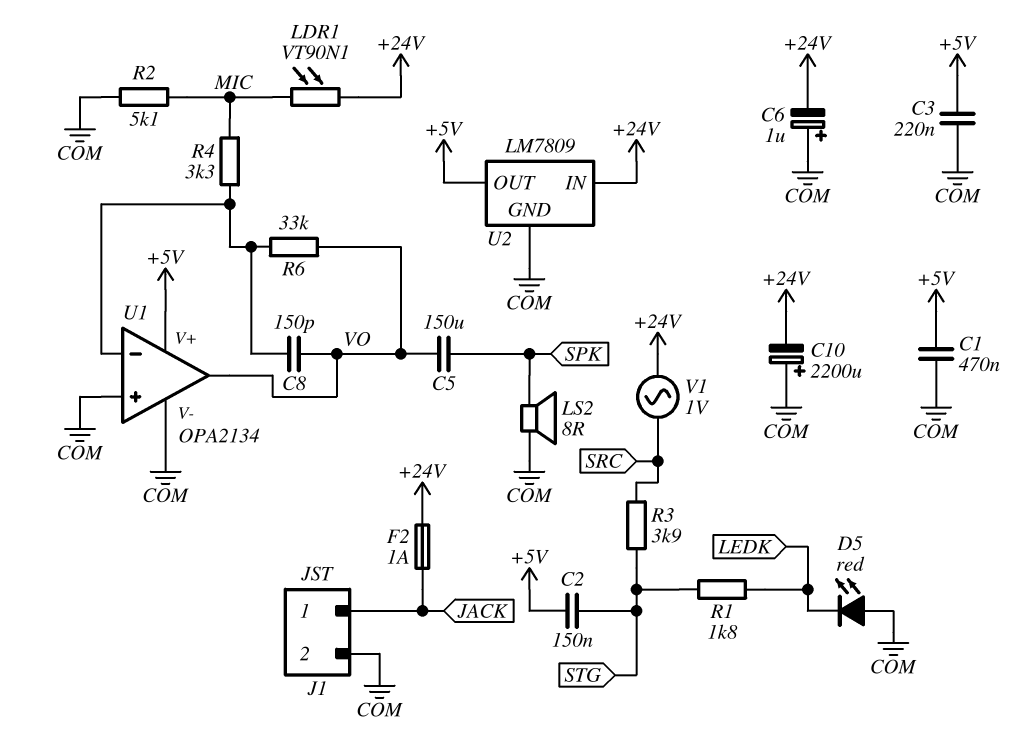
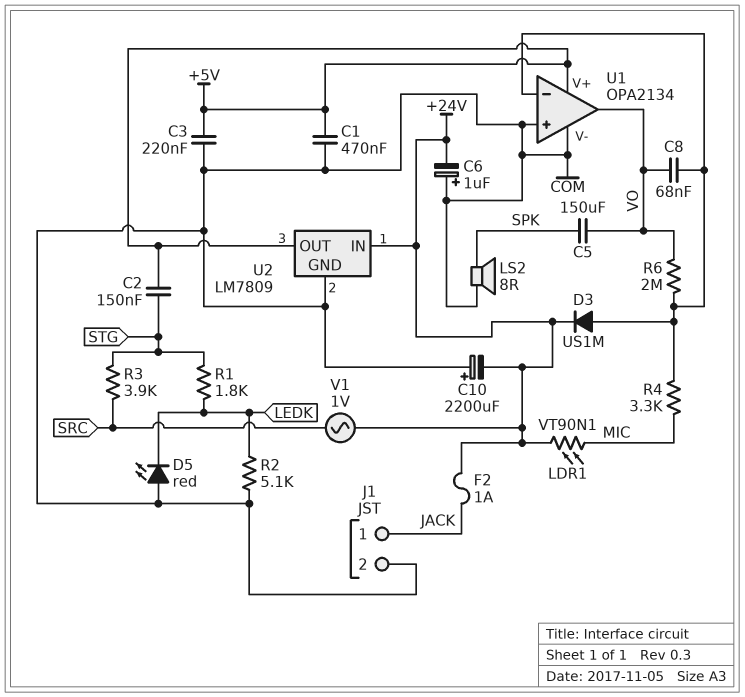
C8: 150pF (U1/in-, VO) -> 68nF (U1/in-, VO)
D3: none -> diode US1M (A U1/in-, K +24V)
R2: 5.1k (COM, MIC) -> 5.1k (COM, LEDK)
R6: 33k (U1/in-, VO) -> 2M (U1/in-, VO)

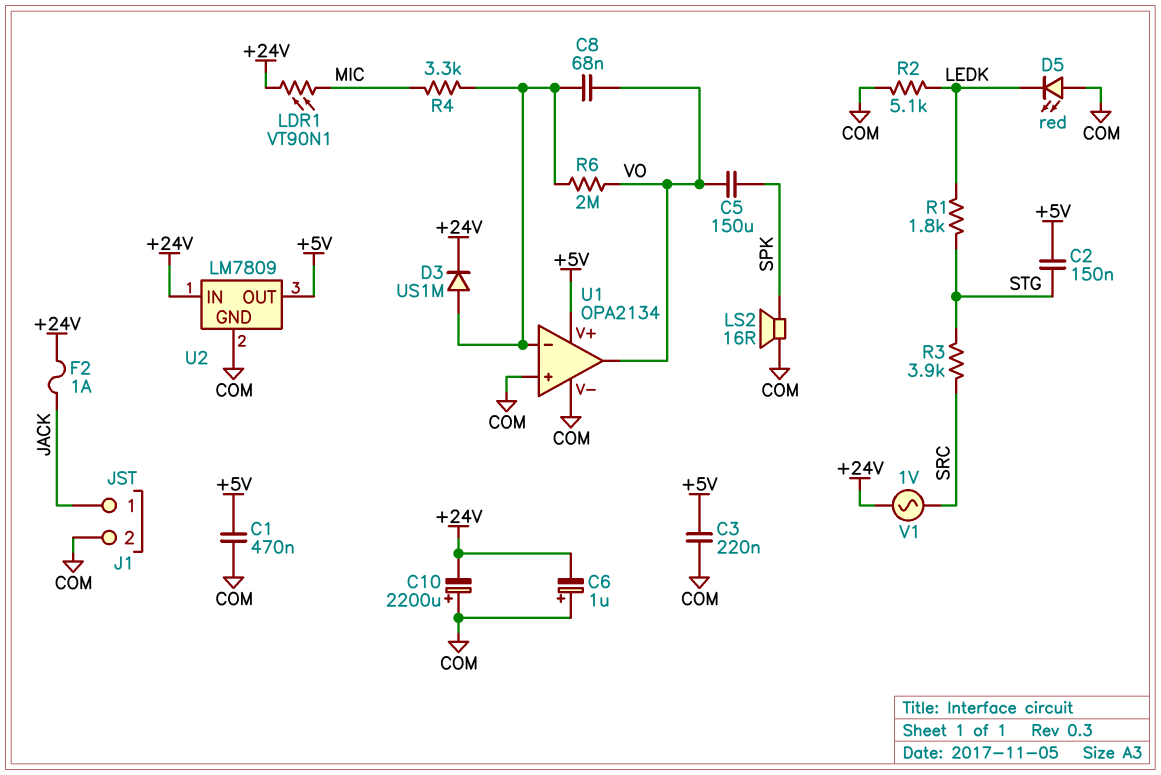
LS2: speaker 8R (COM, SPK) -> speaker 16R (COM, SPK)

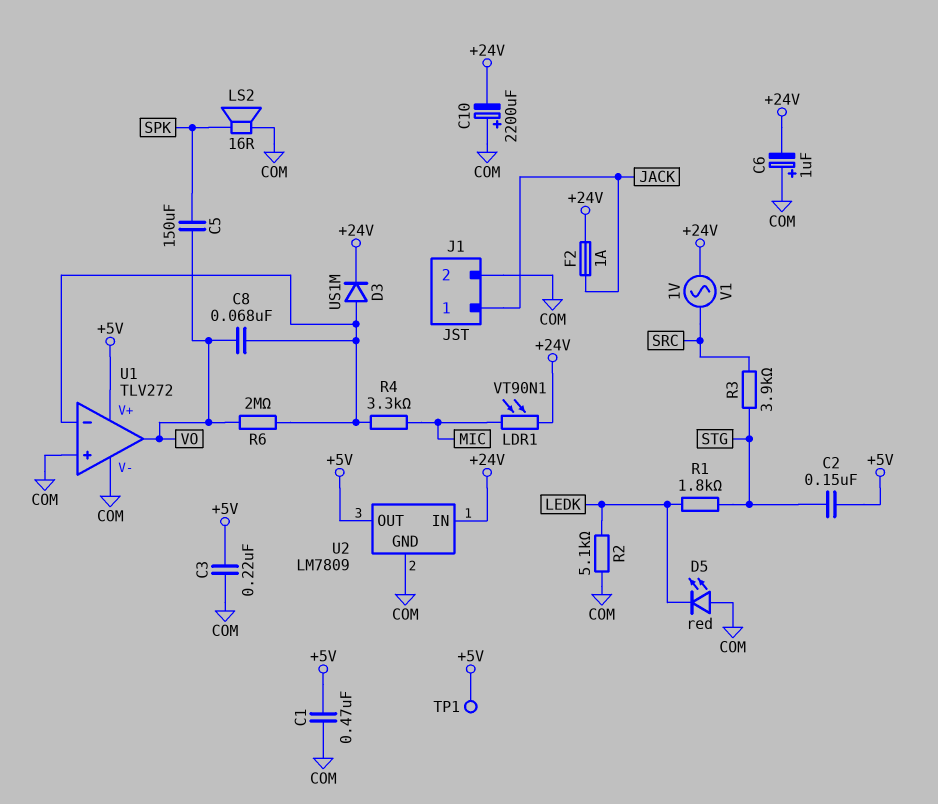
TP1: none -> test point (+5V)
U1: OPA2134 -> TLV272

